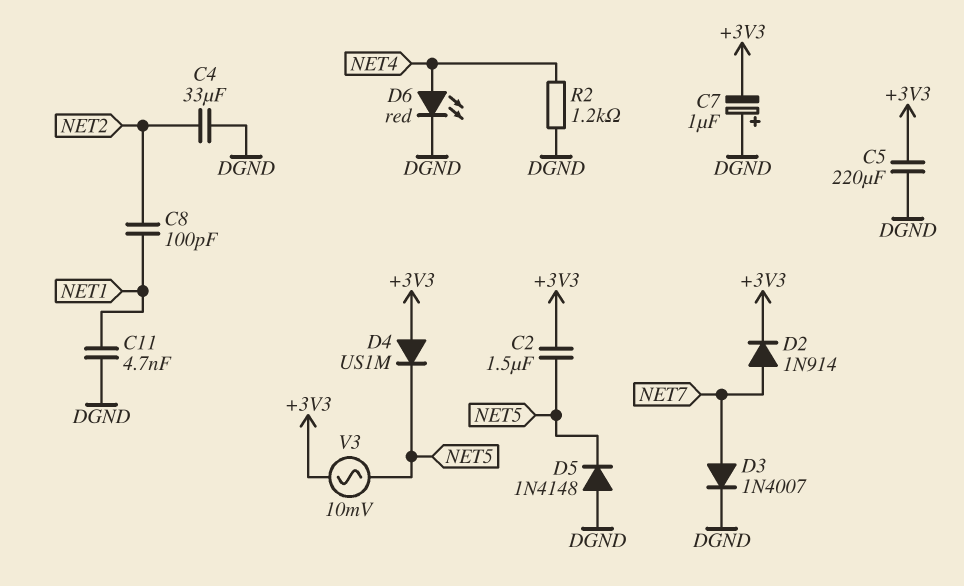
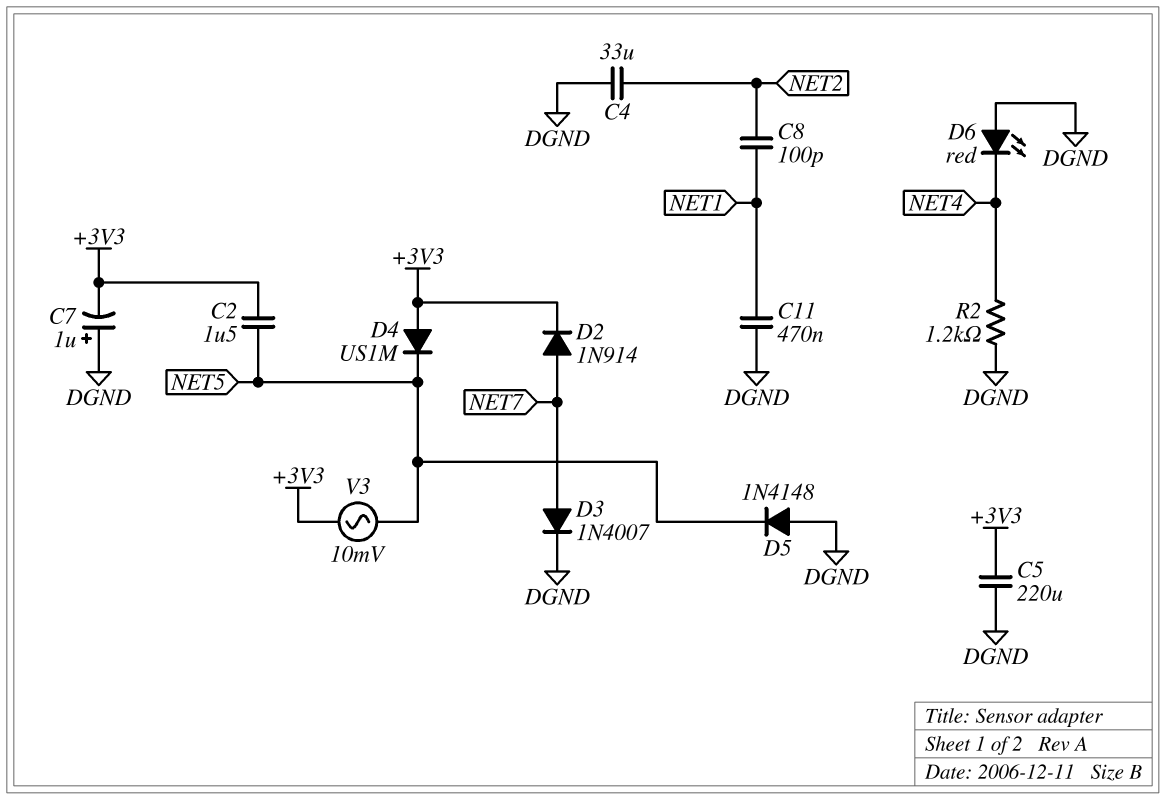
C11: 4.7nF (DGND, NET1) -> 470nF (DGND, NET1)
D6: LED red (A NET4, K DGND) -> LED red (A DGND, K NET4)

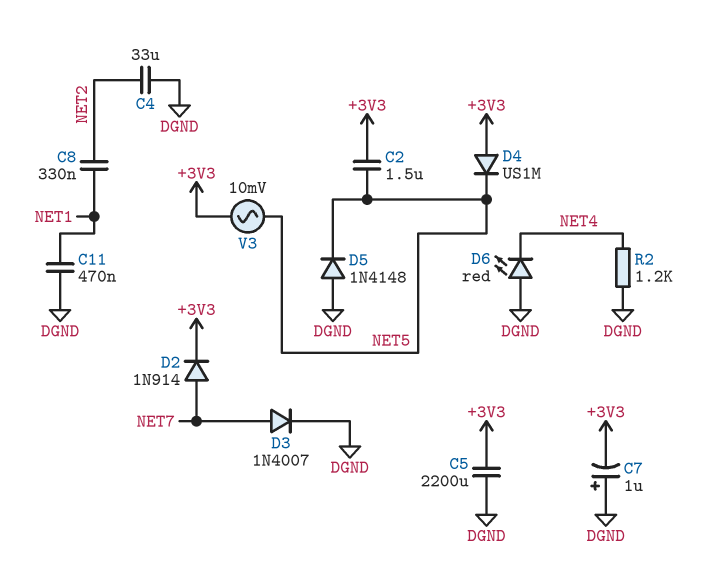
C5: 220uF (+3V3, DGND) -> 2200uF (+3V3, DGND)
C8: 100pF (NET1, NET2) -> 330nF (NET1, NET2)

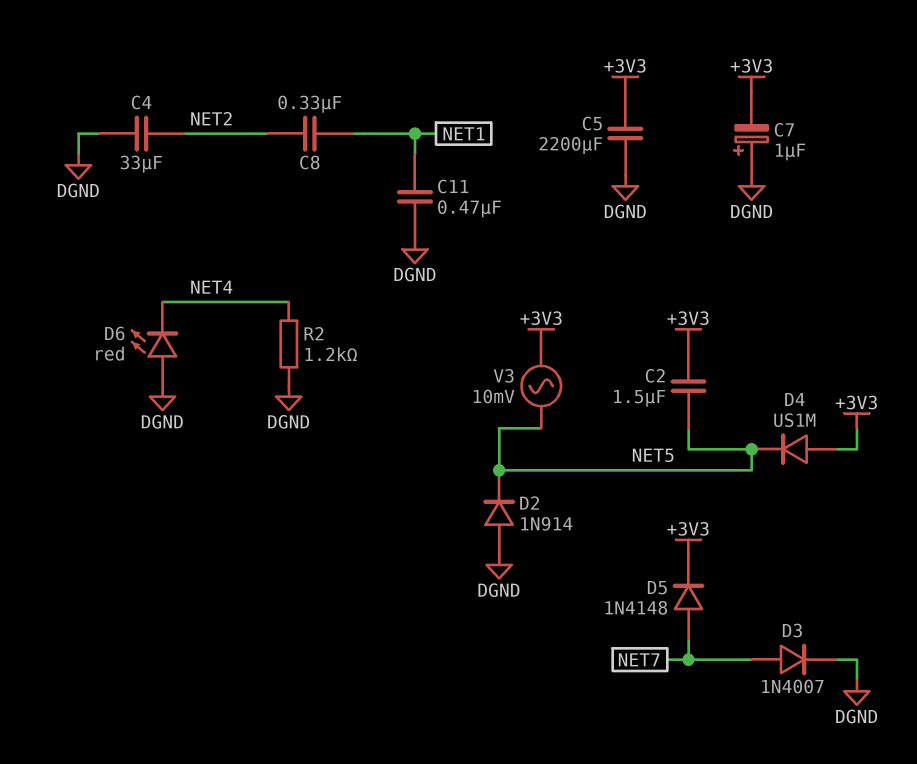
D2: diode 1N914 (A NET7, K +3V3) -> diode 1N914 (A DGND, K NET5)
D5: diode 1N4148 (A DGND, K NET5) -> diode 1N4148 (A NET7, K +3V3)

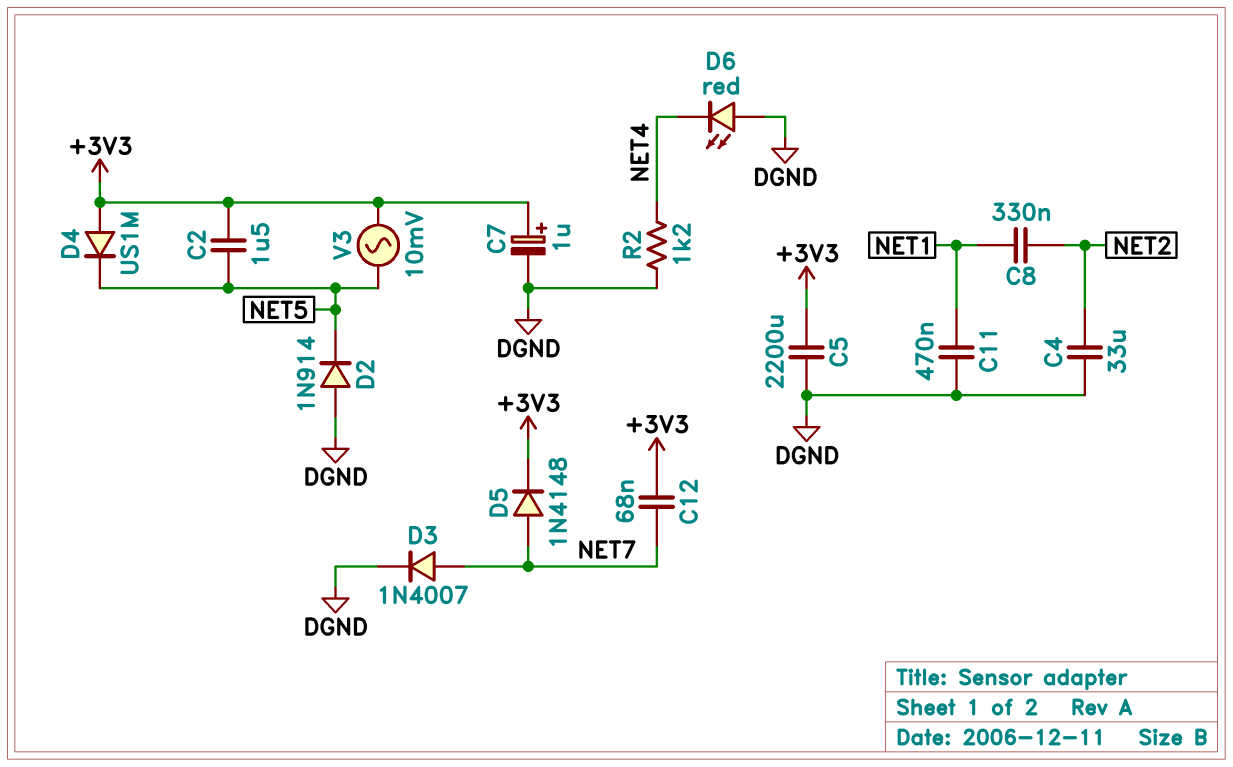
C7: 1uF (plus DGND, minus +3V3) -> 1uF (plus +3V3, minus DGND)
C12: none -> 68nF (+3V3, NET7)

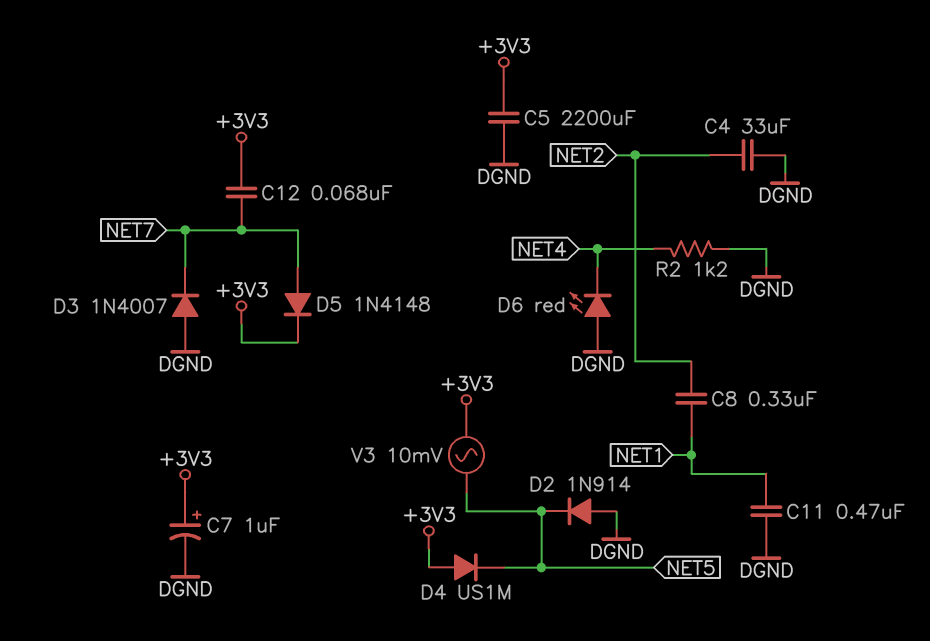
C2: 1.5uF (+3V3, NET5) -> none
D3: diode 1N4007 (A NET7, K DGND) -> diode 1N4007 (A DGND, K NET7)

